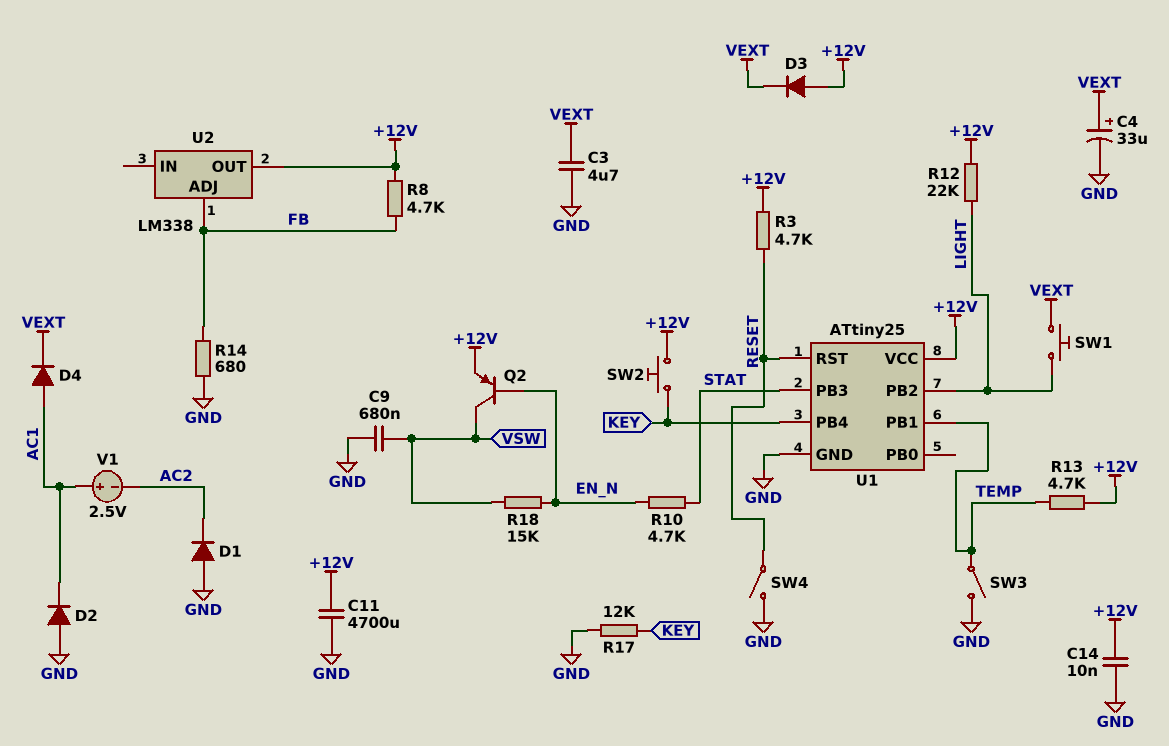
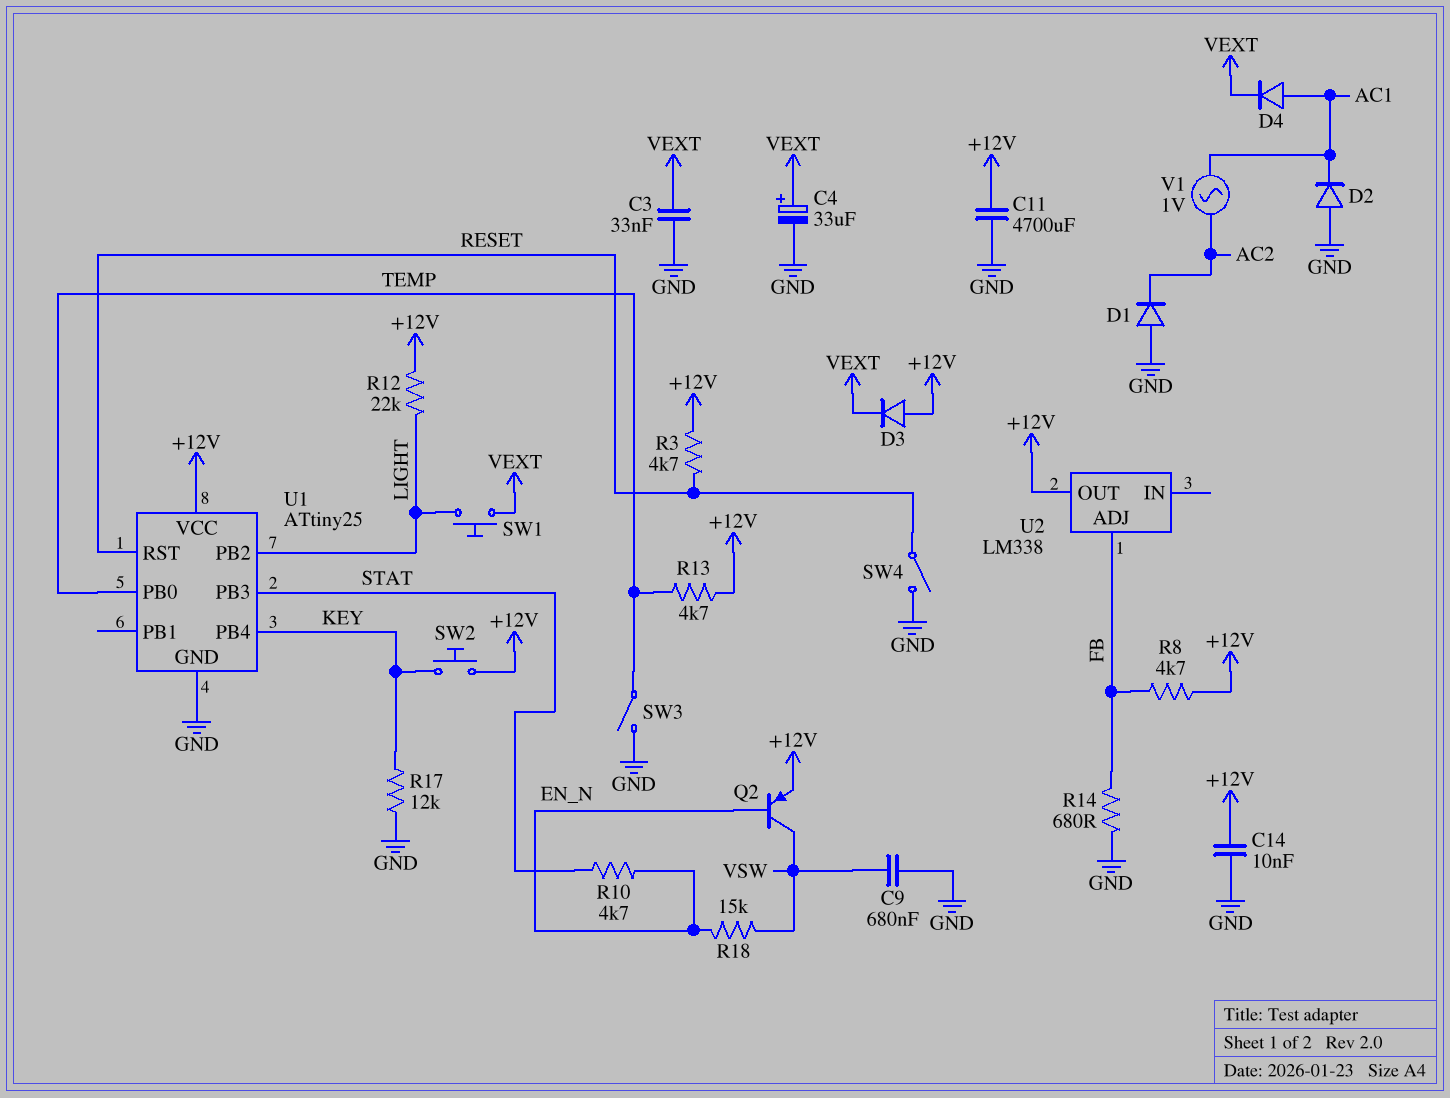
C3: 4.7uF (GND, VEXT) -> 33nF (GND, VEXT)
U1 pin PB0: none -> TEMP
U1 pin PB1: TEMP -> none
V1: 2.5V (plus AC1, minus AC2) -> AC 1V (AC1, AC2)

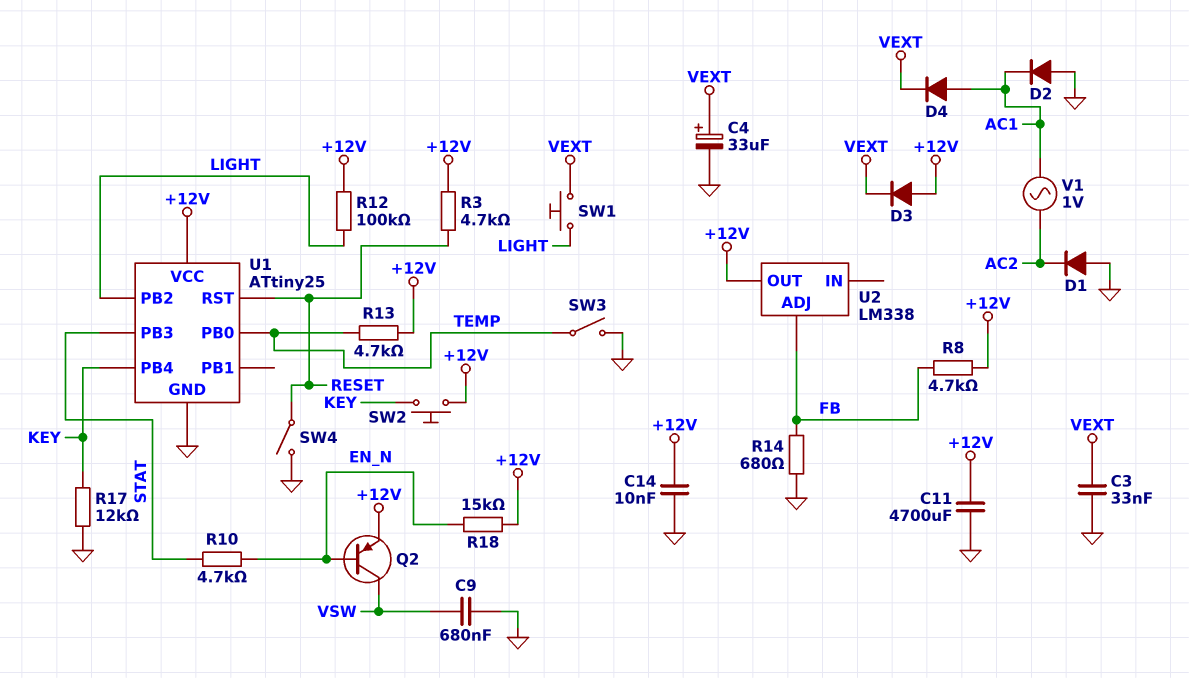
R12: 22k (+12V, LIGHT) -> 100k (+12V, LIGHT)
R18: 15k (EN_N, VSW) -> 15k (+12V, EN_N)

